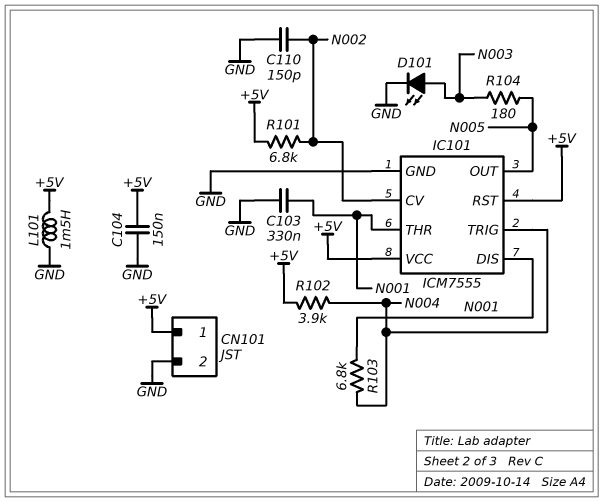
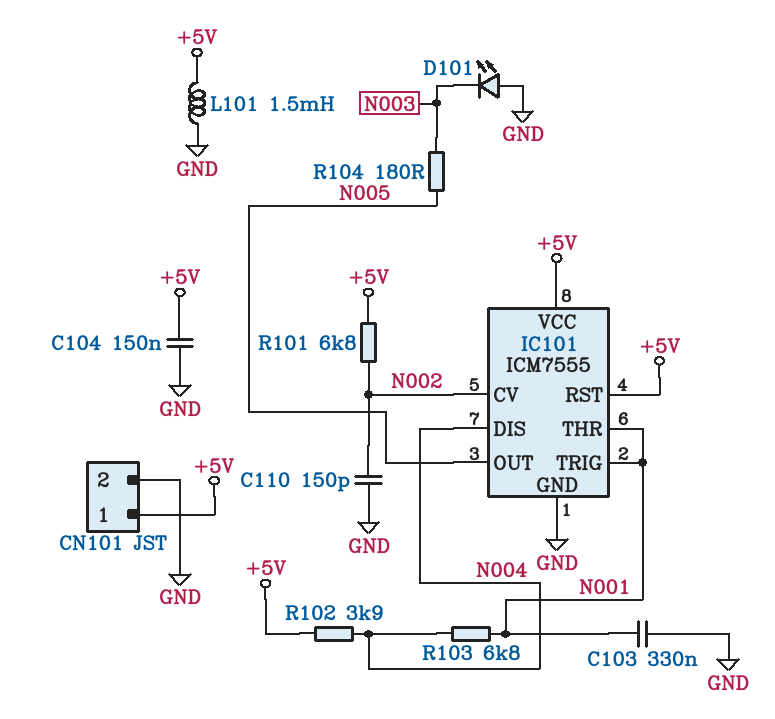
D101: LED (A N003, K GND) -> LED (A GND, K N003)
IC101 pin DIS: N001 -> N004
IC101 pin TRIG: N004 -> N001

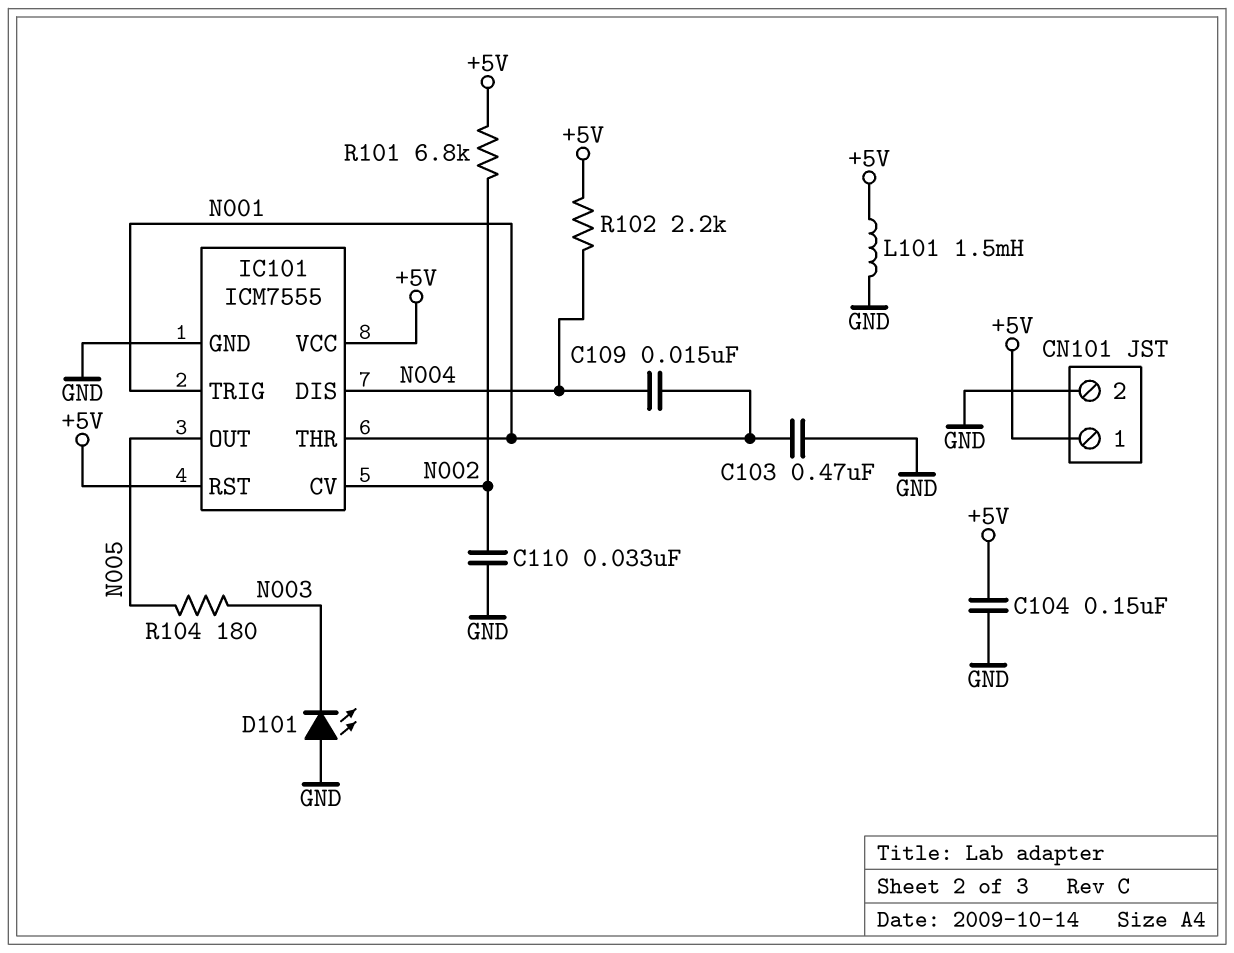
C103: 330nF (GND, N001) -> 470nF (GND, N001)
C109: none -> 15nF (N001, N004)
C110: 150pF (GND, N002) -> 33nF (GND, N002)
R102: 3.9k (+5V, N004) -> 2.2k (+5V, N004)
R103: 6.8k (N001, N004) -> none

